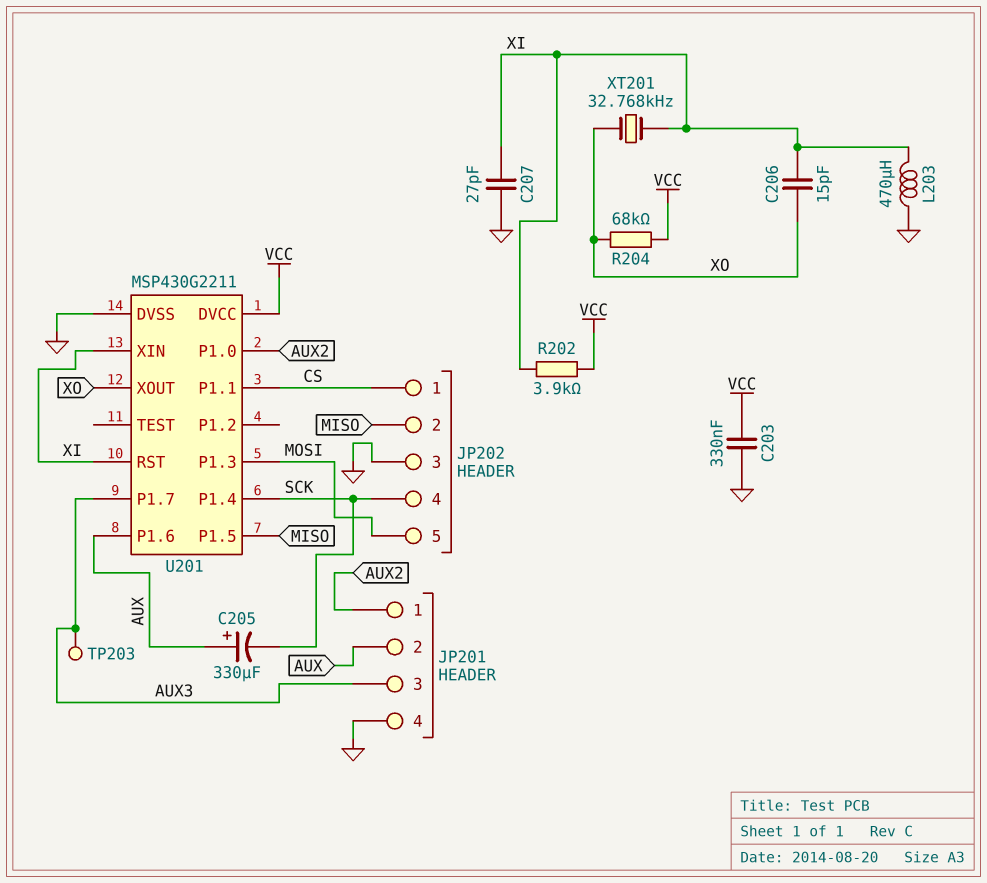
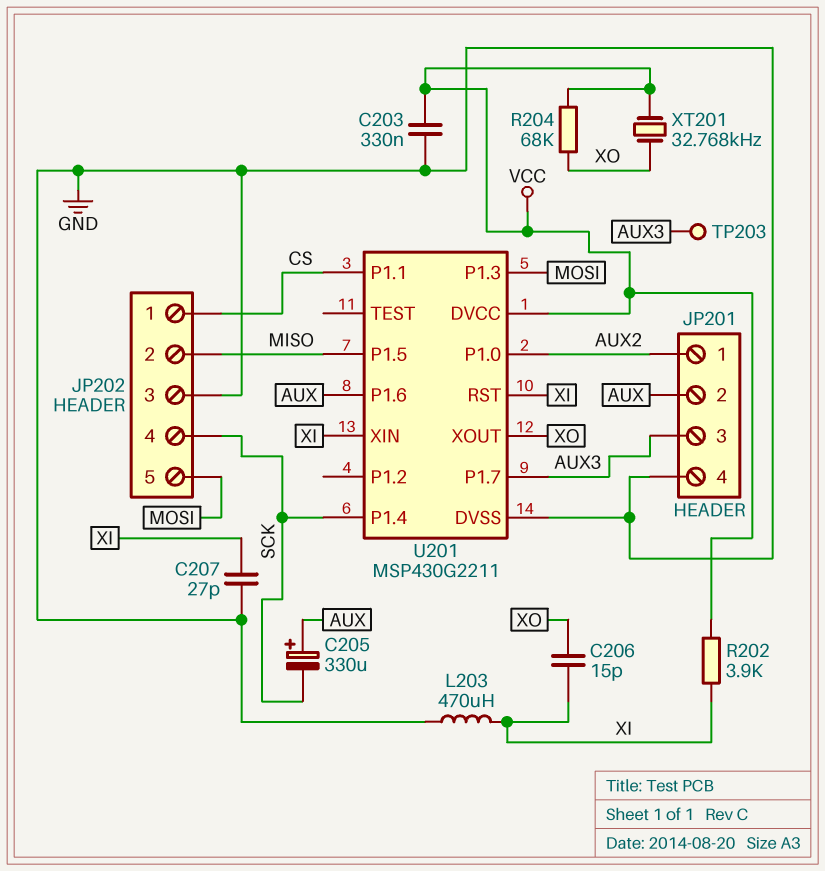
XT201: 32.768kHz (XI, XO) -> 32.768kHz (VCC, XO)

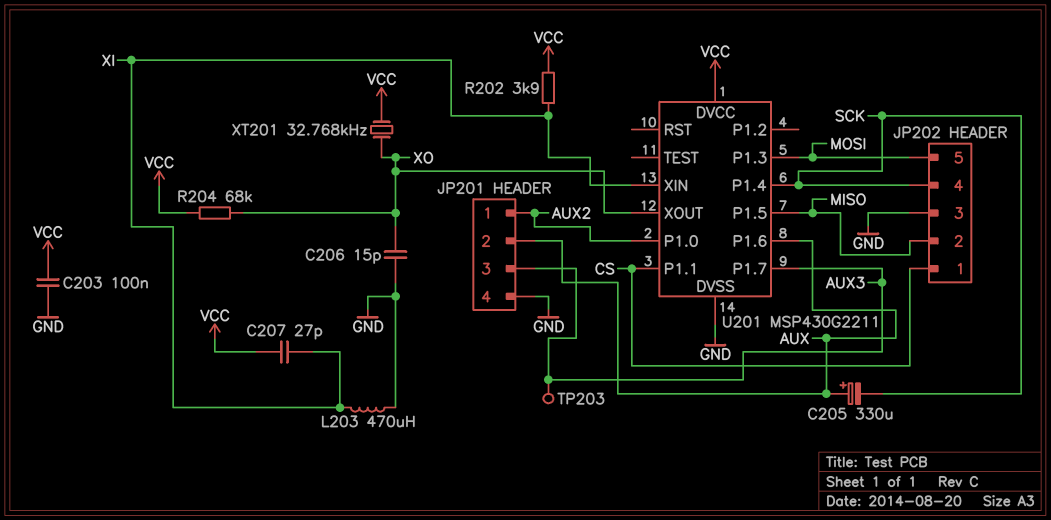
C203: 330nF (GND, VCC) -> 100nF (GND, VCC)
C206: 15pF (XI, XO) -> 15pF (GND, XO)
C207: 27pF (GND, XI) -> 27pF (VCC, XI)
U201 pin RST: XI -> none

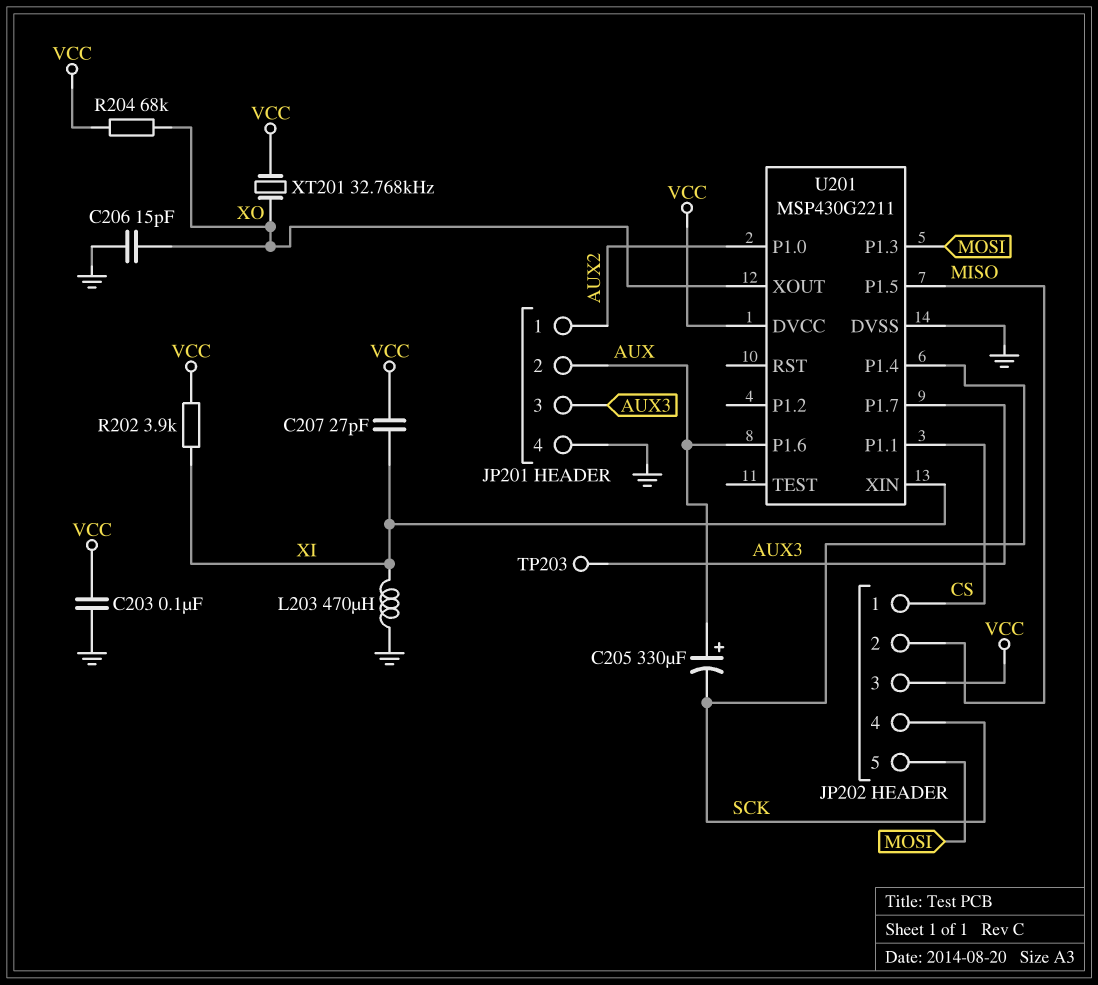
JP202 pin 3: GND -> VCC

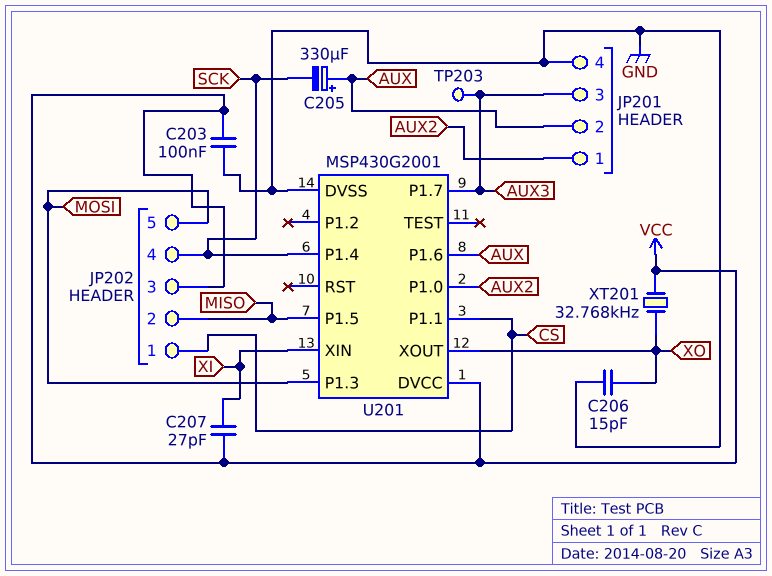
L203: 470uH (GND, XI) -> none
R202: 3.9k (VCC, XI) -> none
R204: 68k (VCC, XO) -> none
U201: MSP430G2211 -> MSP430G2001

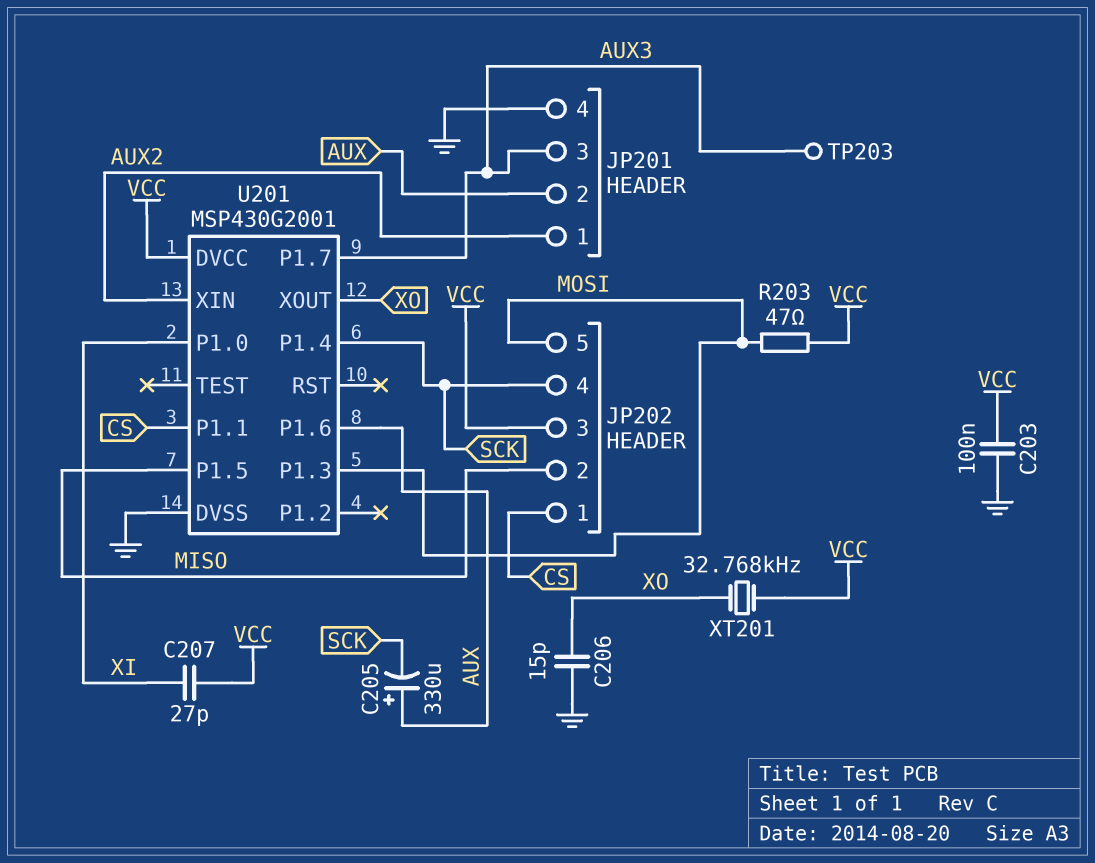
R203: none -> 47 (MOSI, VCC)
U201 pin P1.0: AUX2 -> XI
U201 pin XIN: XI -> AUX2

